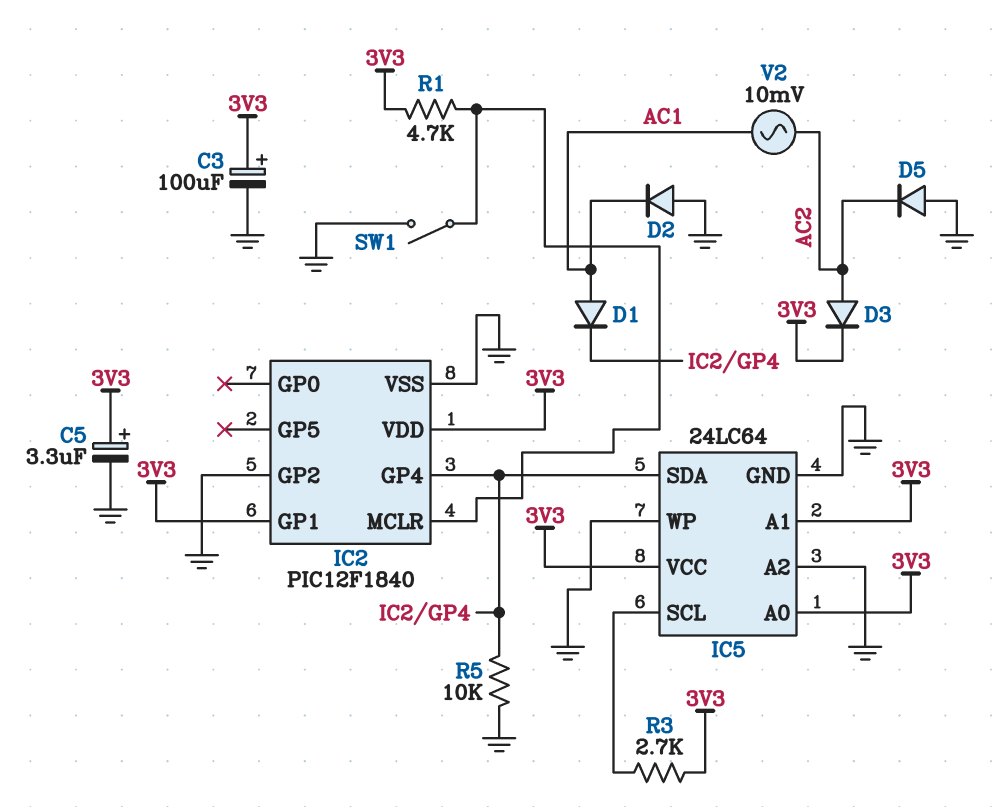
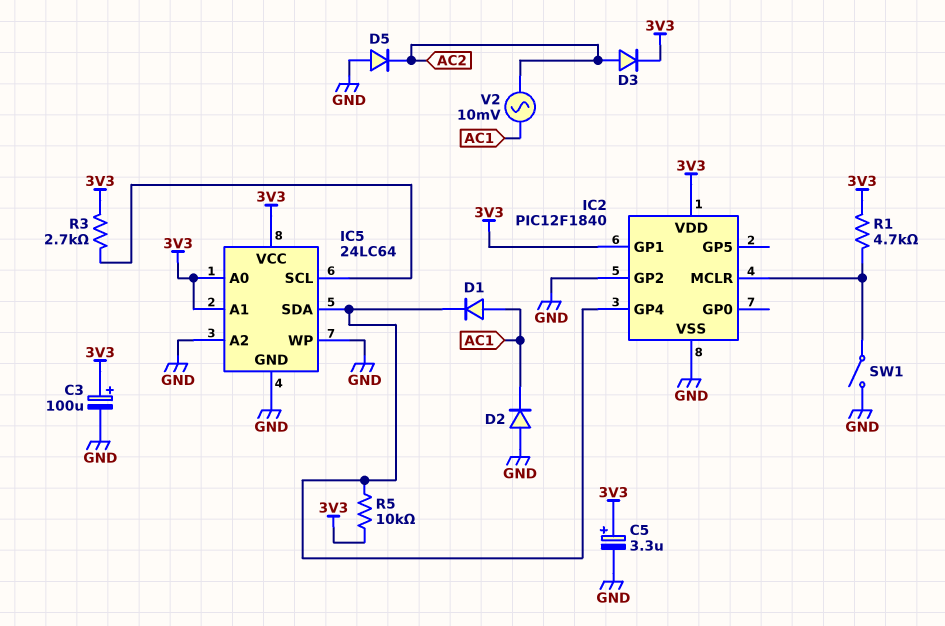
R5: 10k (GND, IC2/GP4) -> 10k (3V3, IC2/GP4)

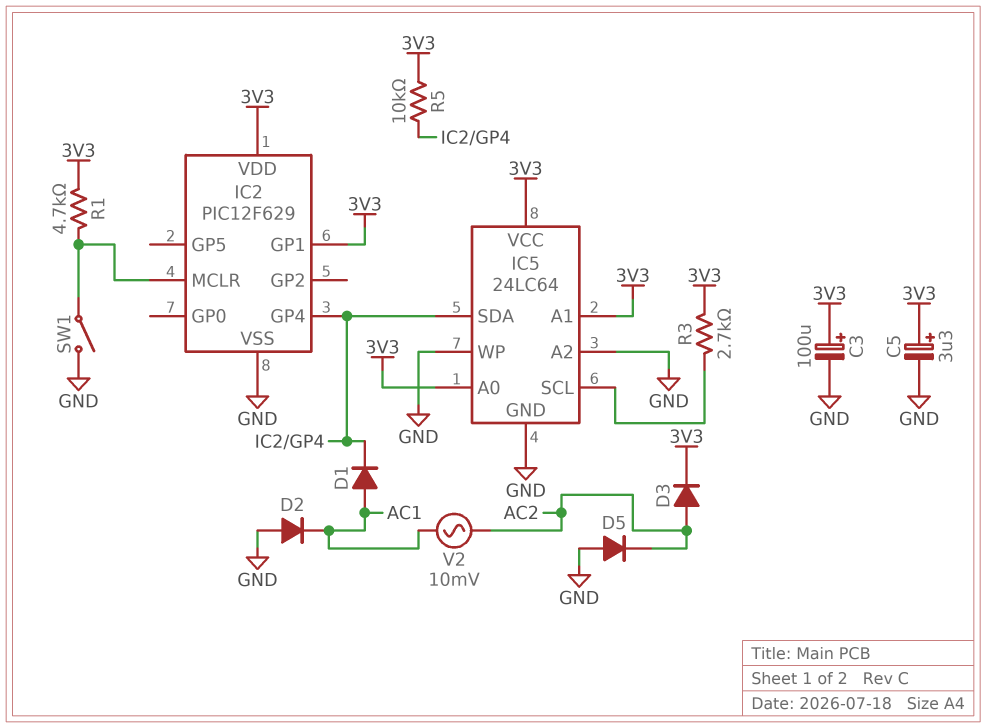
IC2: PIC12F1840 -> PIC12F629
IC2 pin GP2: GND -> none

